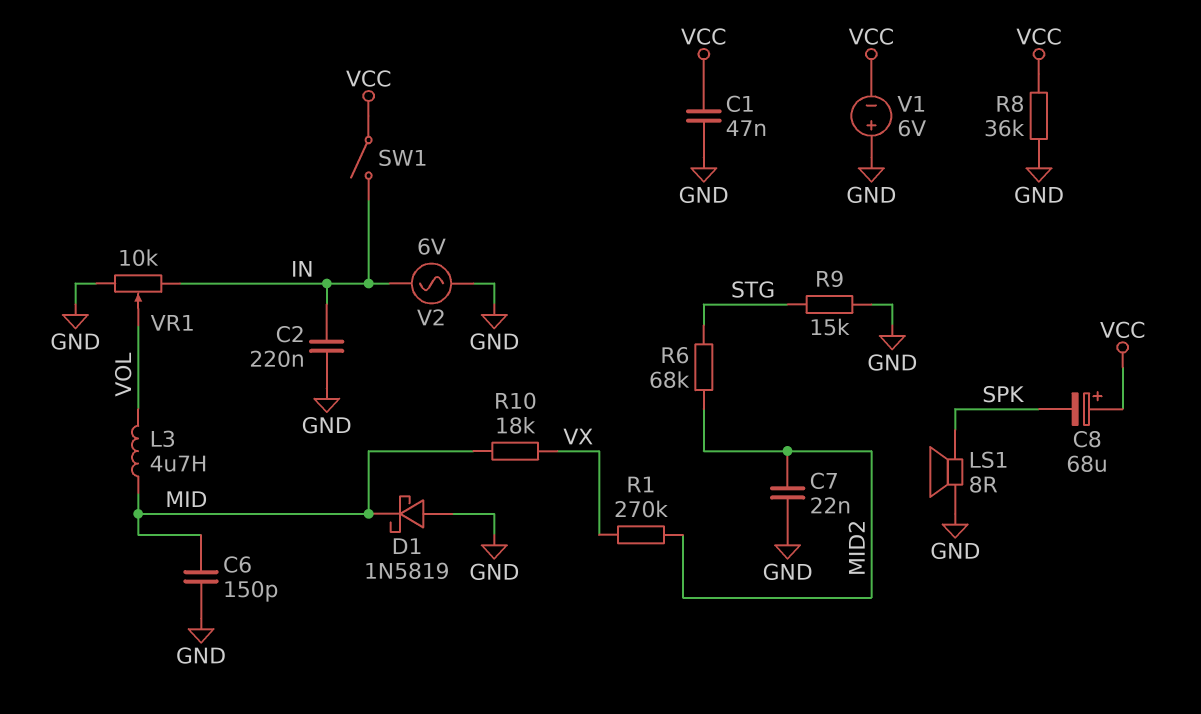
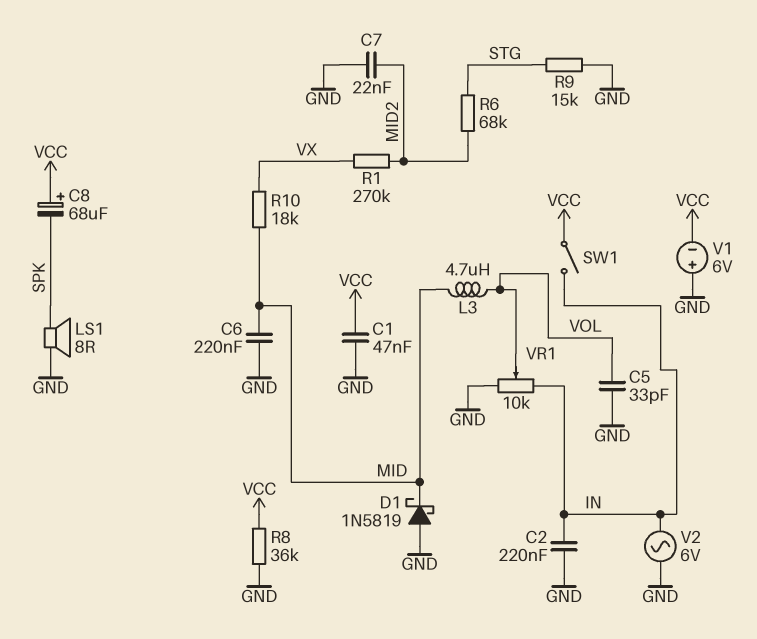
C5: none -> 33pF (GND, VOL)
C6: 150pF (GND, MID) -> 220nF (GND, MID)

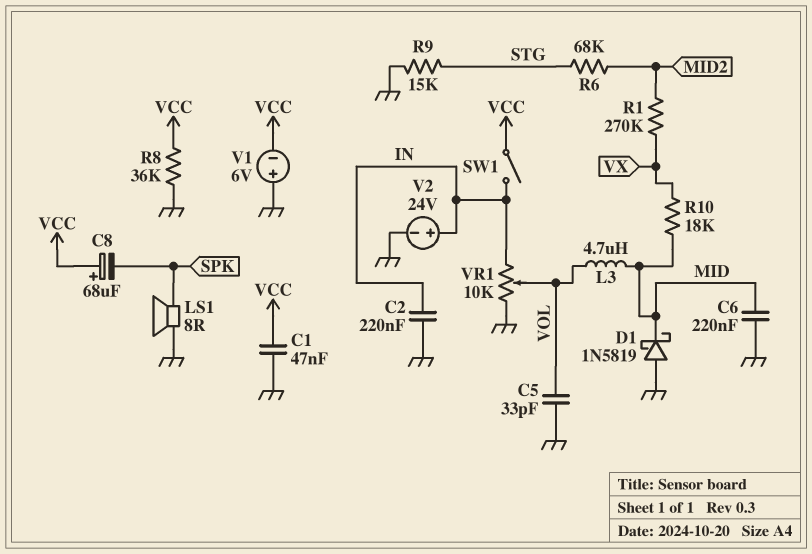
C7: 22nF (GND, MID2) -> none
V2: AC 6V (GND, IN) -> 24V (plus IN, minus GND)

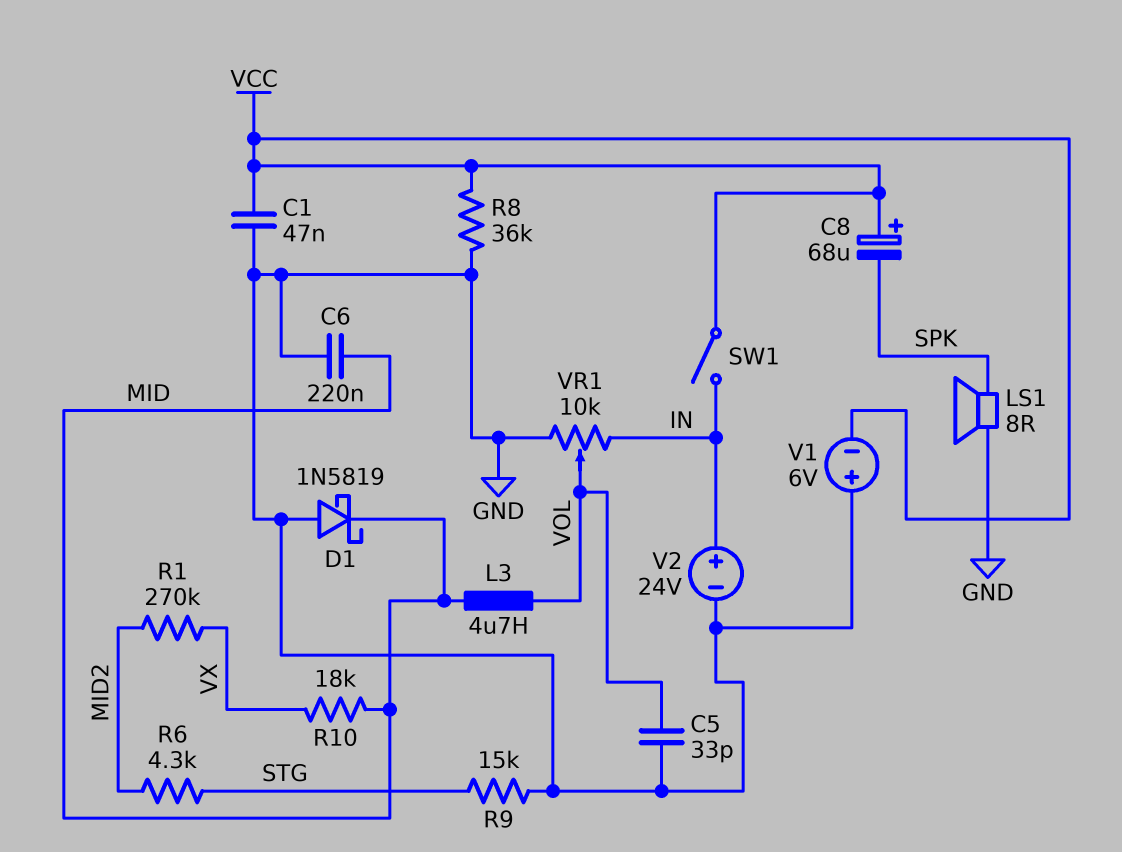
C2: 220nF (GND, IN) -> none
R6: 68k (MID2, STG) -> 4.3k (MID2, STG)

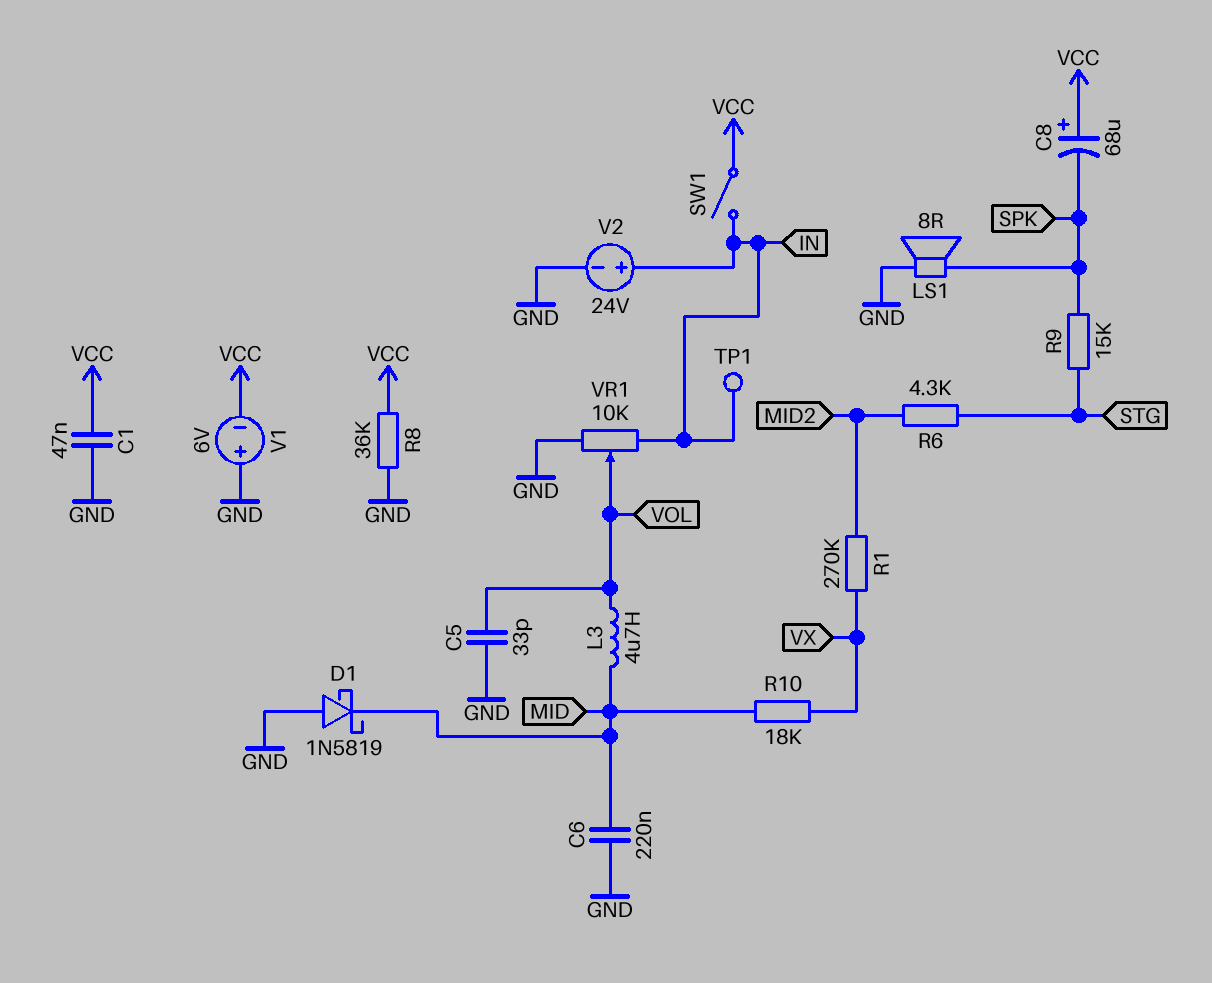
R9: 15k (GND, STG) -> 15k (SPK, STG)
TP1: none -> test point (IN)

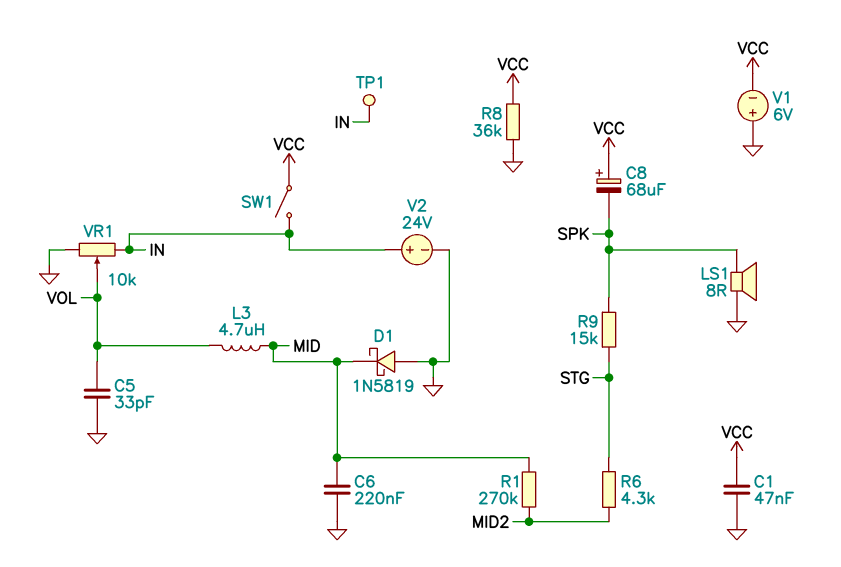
R1: 270k (MID2, VX) -> 270k (MID, MID2)
R10: 18k (MID, VX) -> none

